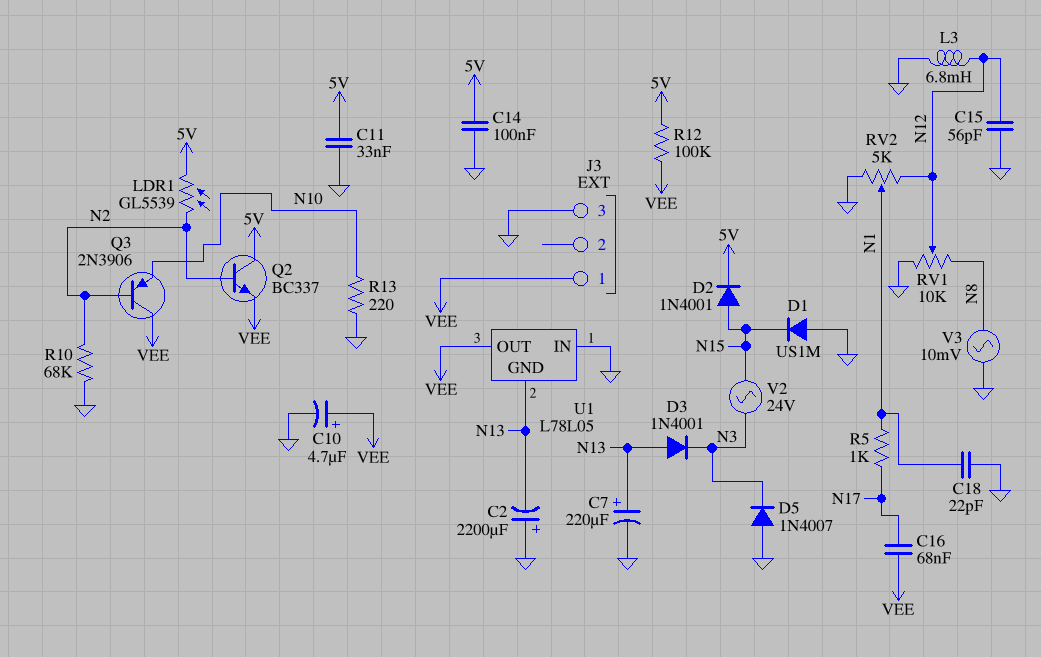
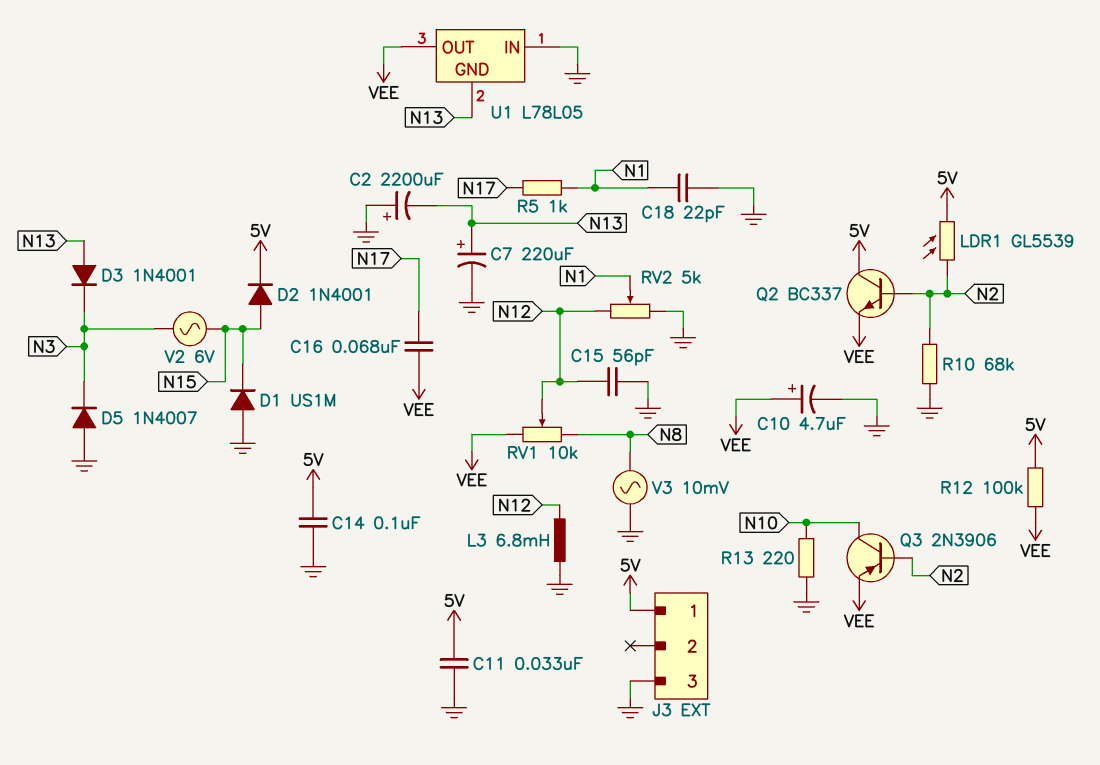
J3 pin 1: VEE -> 5V
Q3: PNP 2N3906 (B N2, C VEE, E N10) -> PNP 2N3906 (B N2, C N10, E VEE)
RV1: 10k (GND, N8, wiper N12) -> 10k (N8, VEE, wiper N12)
V2: AC 24V (N3, N15) -> AC 6V (N3, N15)

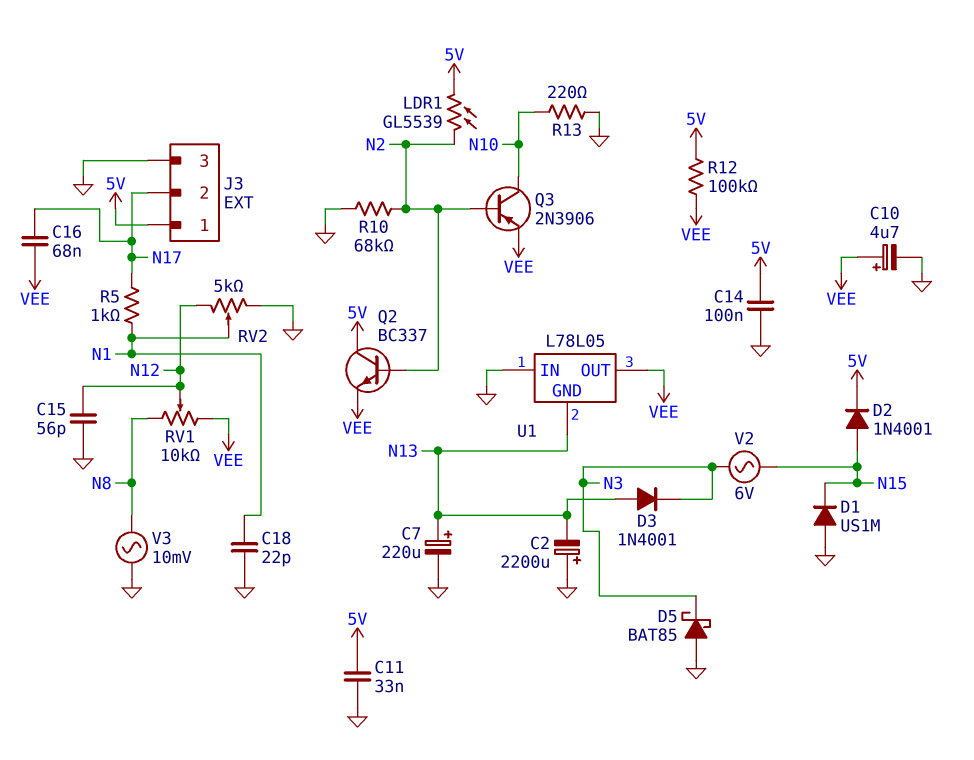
D5: diode 1N4007 (A GND, K N3) -> schottky BAT85 (A GND, K N3)
J3 pin 2: none -> N17
L3: 6.8mH (GND, N12) -> none

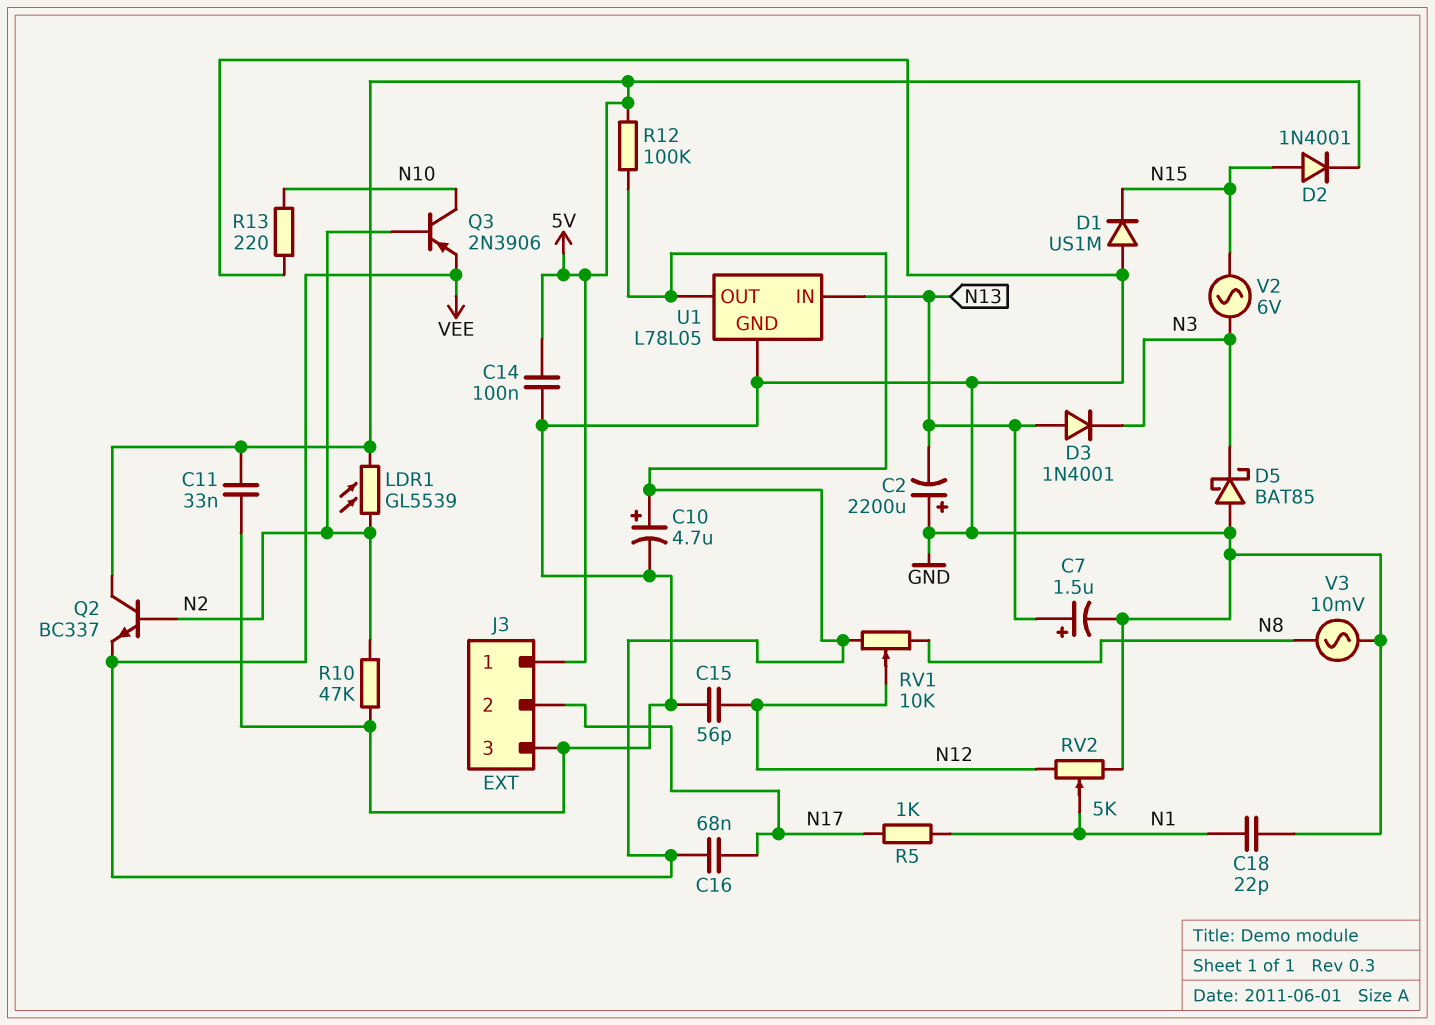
C7: 220uF (plus N13, minus GND) -> 1.5uF (plus N13, minus GND)
R10: 68k (GND, N2) -> 47k (GND, N2)
U1 pin GND: N13 -> GND
U1 pin IN: GND -> N13

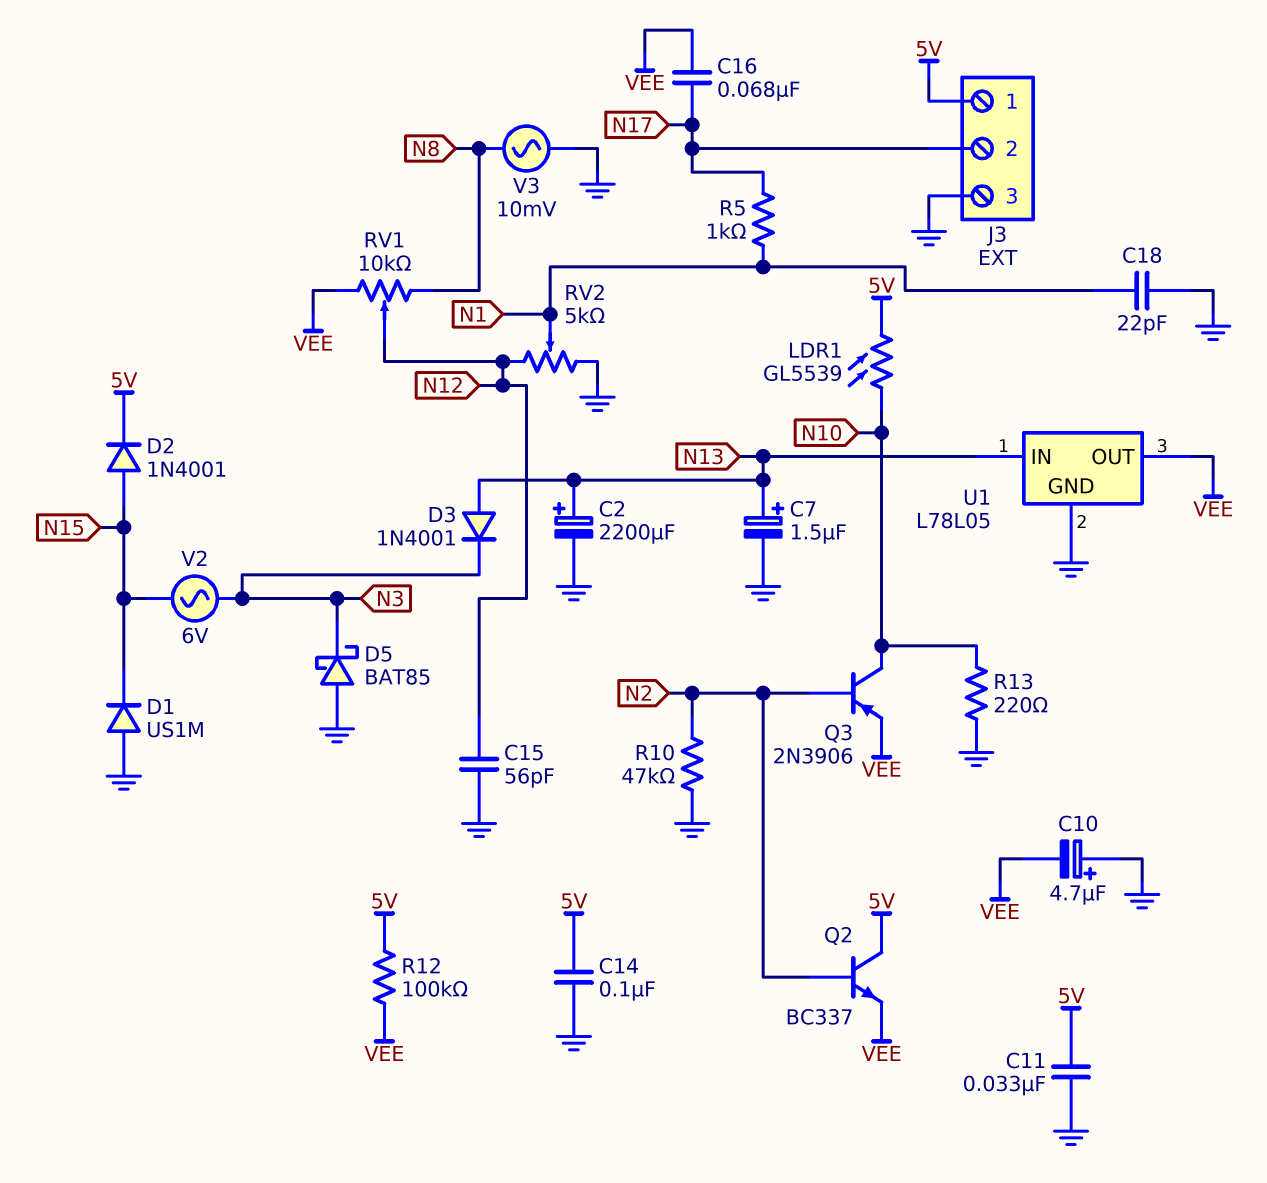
C2: 2200uF (plus GND, minus N13) -> 2200uF (plus N13, minus GND)
C10: 4.7uF (plus VEE, minus GND) -> 4.7uF (plus GND, minus VEE)
LDR1: GL5539 (5V, N2) -> GL5539 (5V, N10)

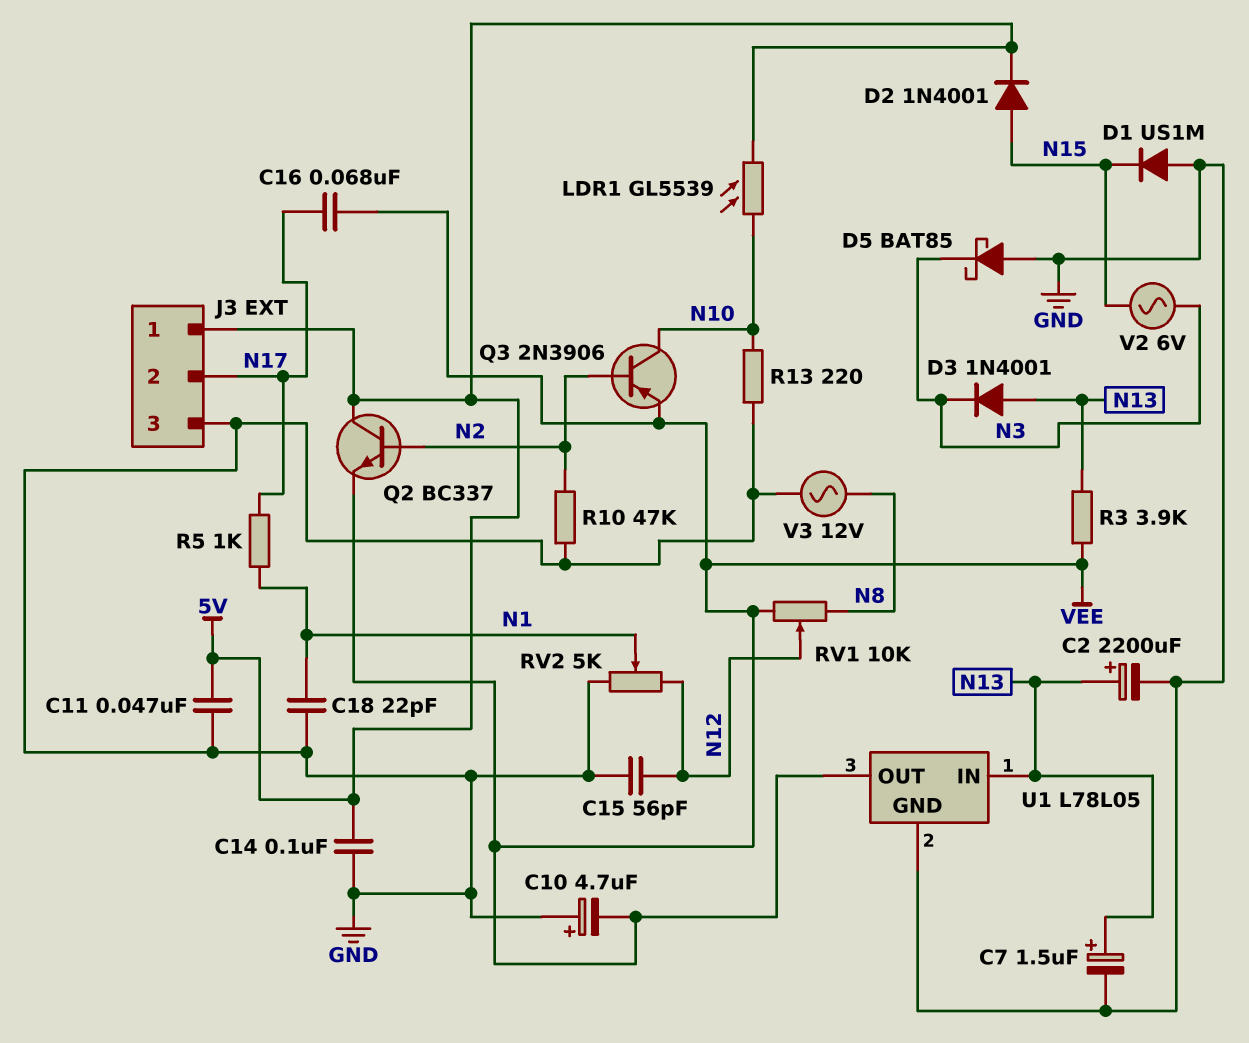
C11: 33nF (5V, GND) -> 47nF (5V, GND)
R3: none -> 3.9k (N13, VEE)
R12: 100k (5V, VEE) -> none
V3: AC 10mV (GND, N8) -> AC 12V (GND, N8)

